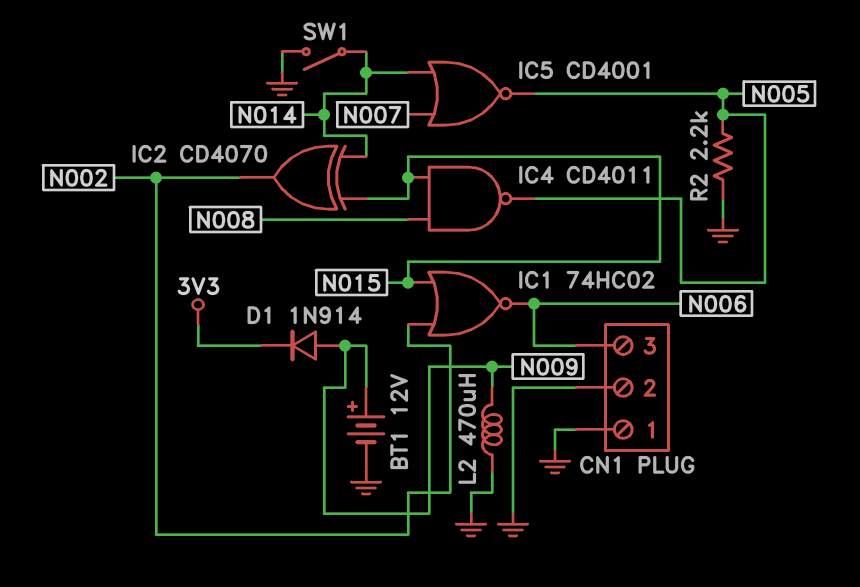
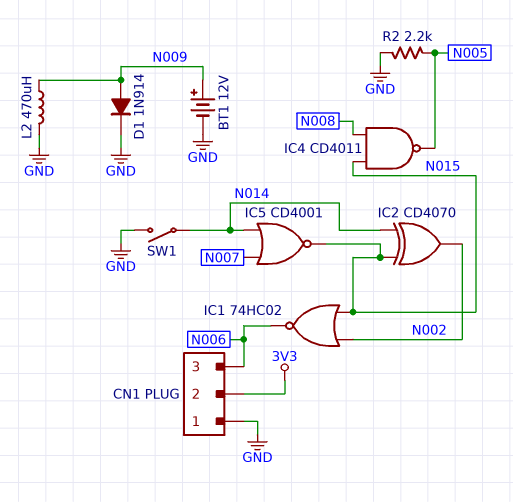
CN1 pin 2: GND -> 3V3
D1: diode 1N914 (A N009, K 3V3) -> diode 1N914 (A N009, K GND)
IC5: NOR CD4001 (in N007, in N014, out N005) -> NOR CD4001 (in N007, in N014, out N015)

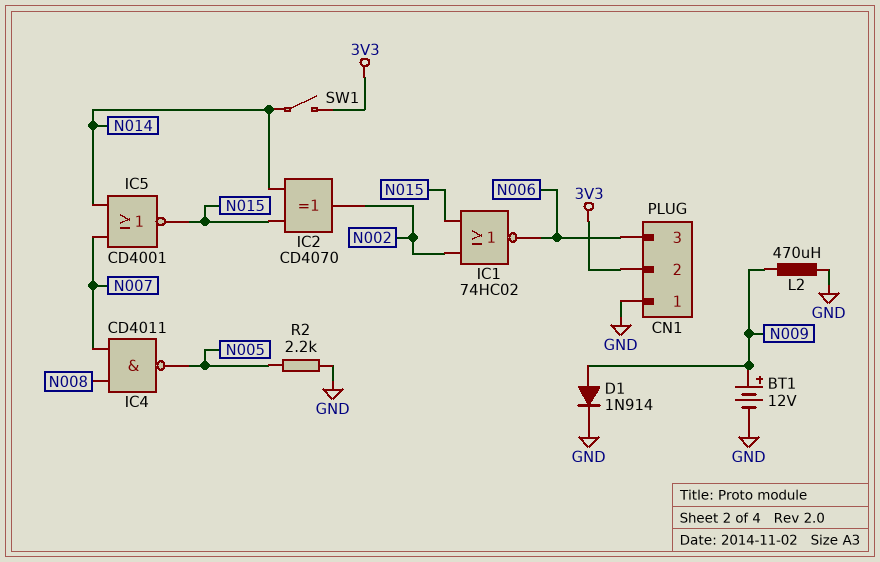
IC4: NAND CD4011 (in N008, in N015, out N005) -> NAND CD4011 (in N007, in N008, out N005)
SW1: switch (GND, N014) -> switch (3V3, N014)

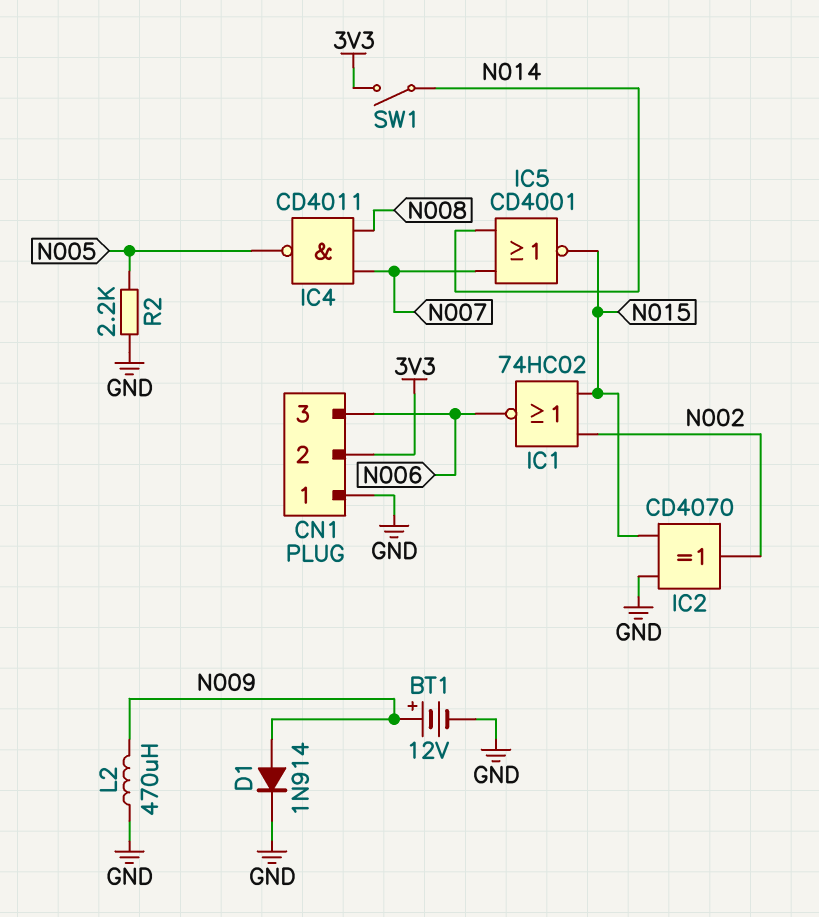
IC2: XOR CD4070 (in N014, in N015, out N002) -> XOR CD4070 (in GND, in N015, out N002)

